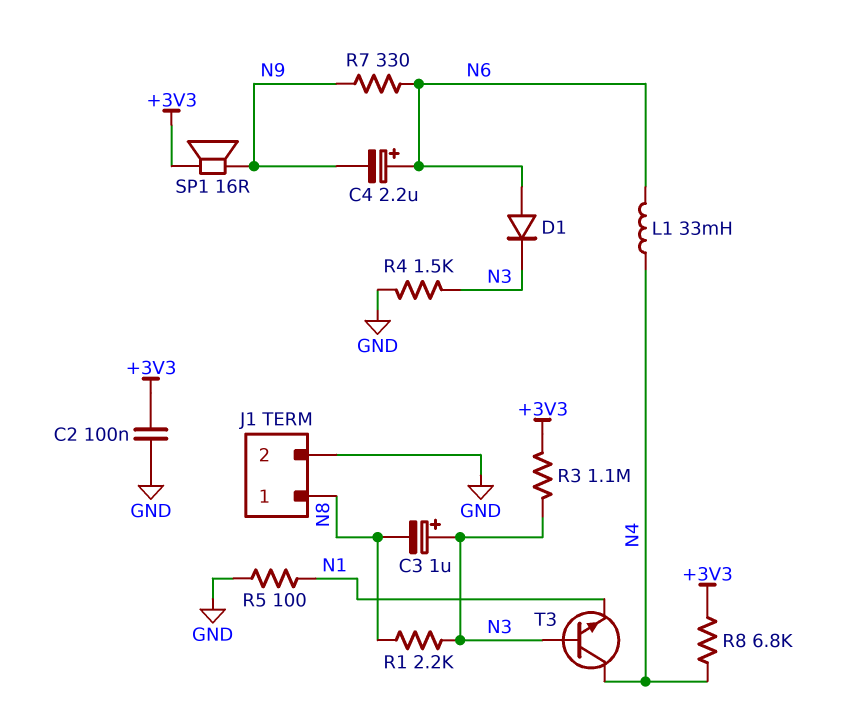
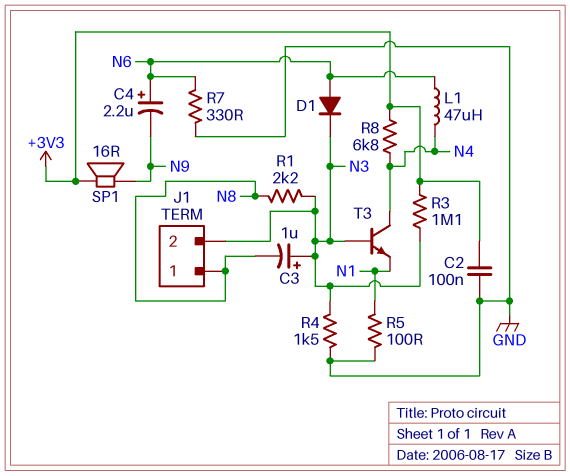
J1 pin 2: GND -> N3
L1: 33mH (N4, N6) -> 47uH (N4, N6)
R7: 330 (N6, N9) -> 330 (GND, N6)

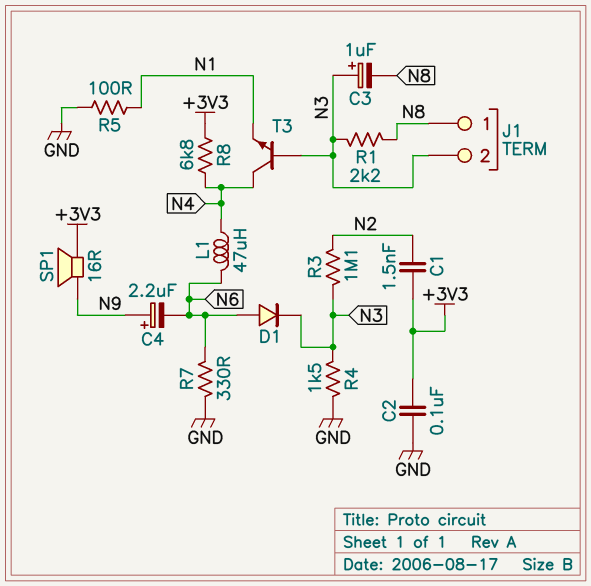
C1: none -> 1.5nF (+3V3, N2)
C4: 2.2uF (plus N6, minus N9) -> 2.2uF (plus N9, minus N6)
R3: 1.1M (+3V3, N3) -> 1.1M (N2, N3)

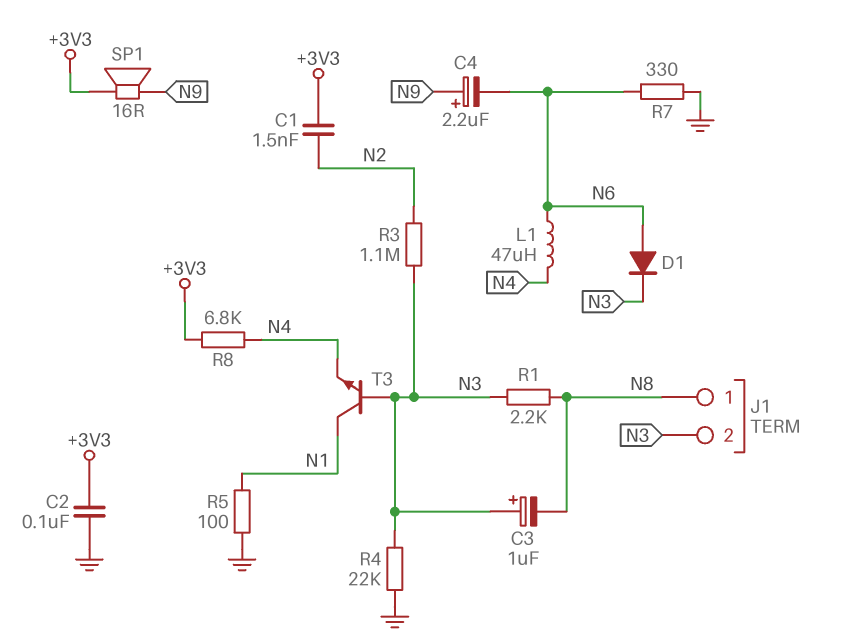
R4: 1.5k (GND, N3) -> 22k (GND, N3)
T3: NPN (B N3, C N4, E N1) -> NPN (B N3, C N1, E N4)

